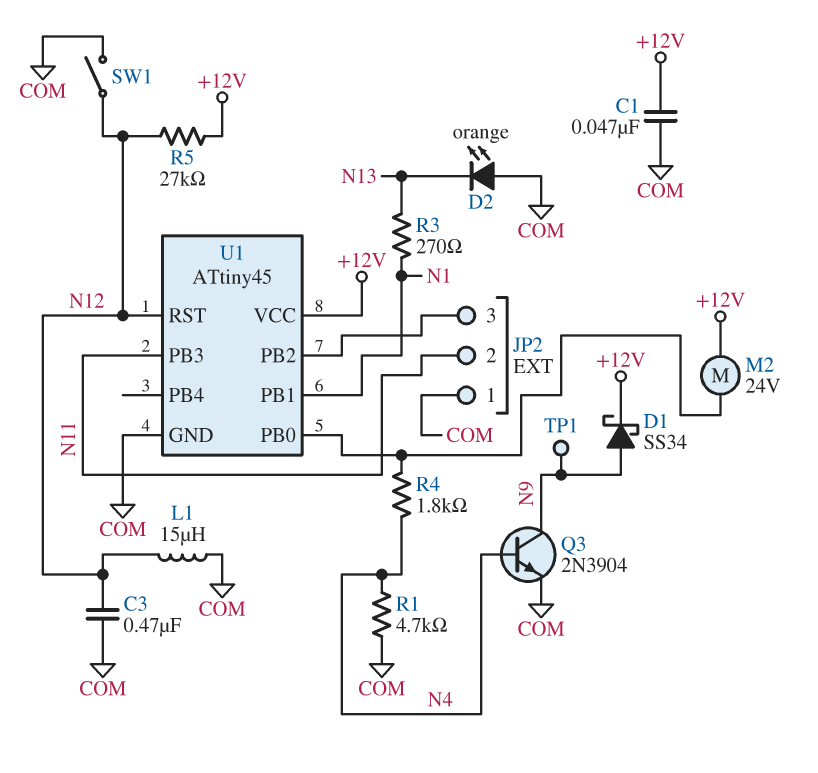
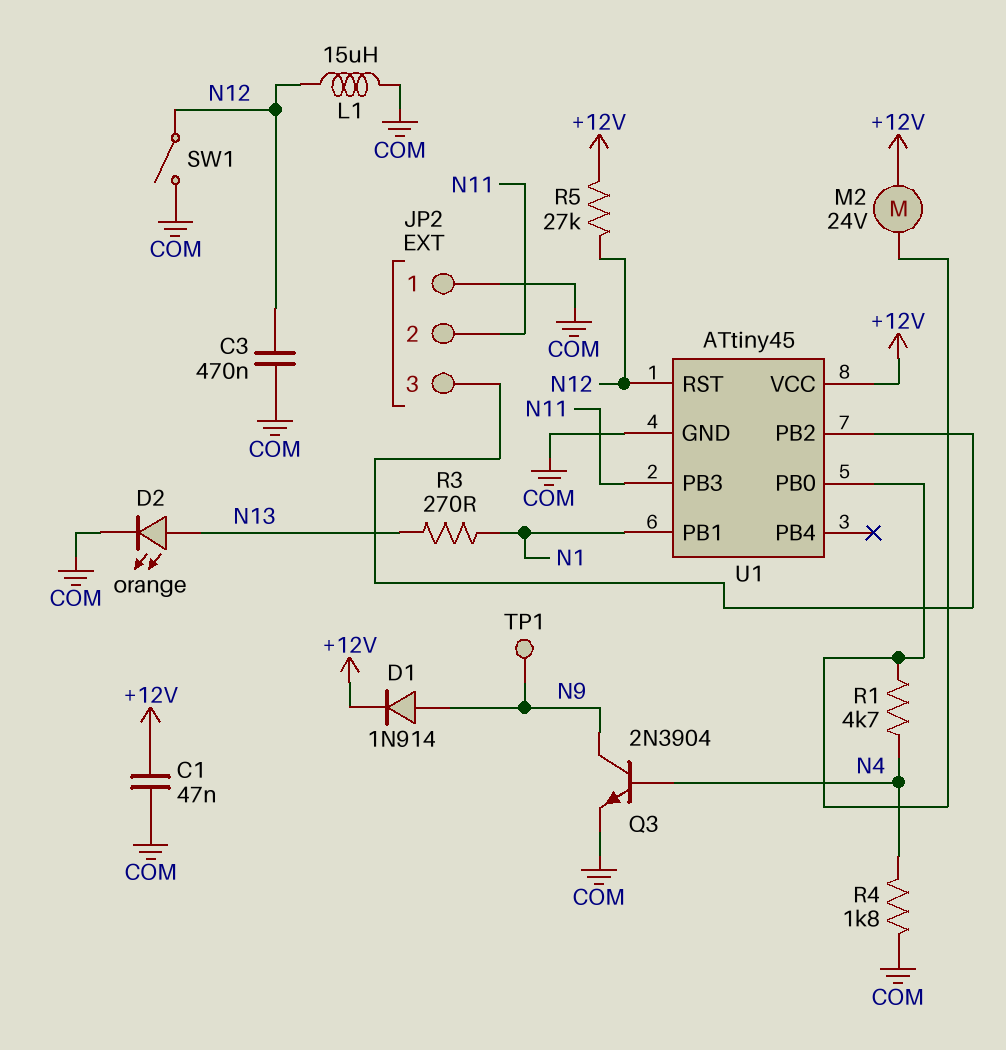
D1: schottky SS34 (A N9, K +12V) -> diode 1N914 (A N9, K +12V)
D2: LED orange (A COM, K N13) -> LED orange (A N13, K COM)
R1: 4.7k (COM, N4) -> 4.7k (N4, U1/PB0)
R4: 1.8k (N4, U1/PB0) -> 1.8k (COM, N4)

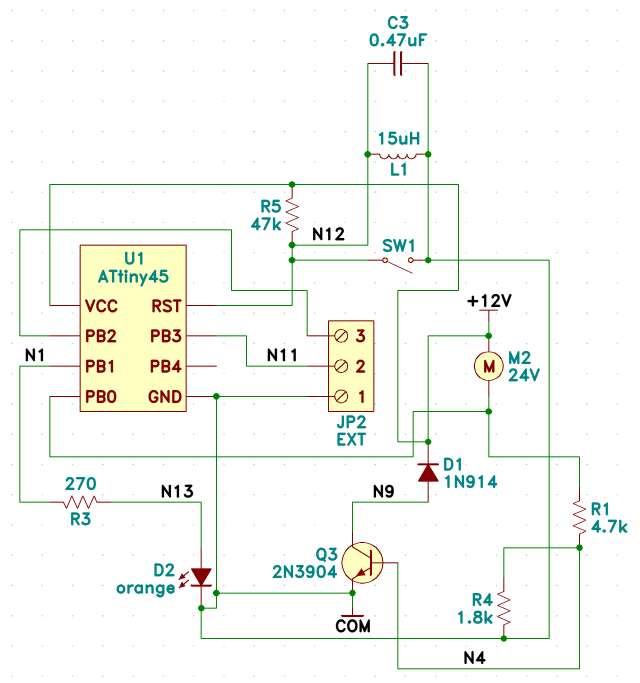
C1: 47nF (+12V, COM) -> none
R5: 27k (+12V, N12) -> 47k (+12V, N12)
TP1: test point (N9) -> none

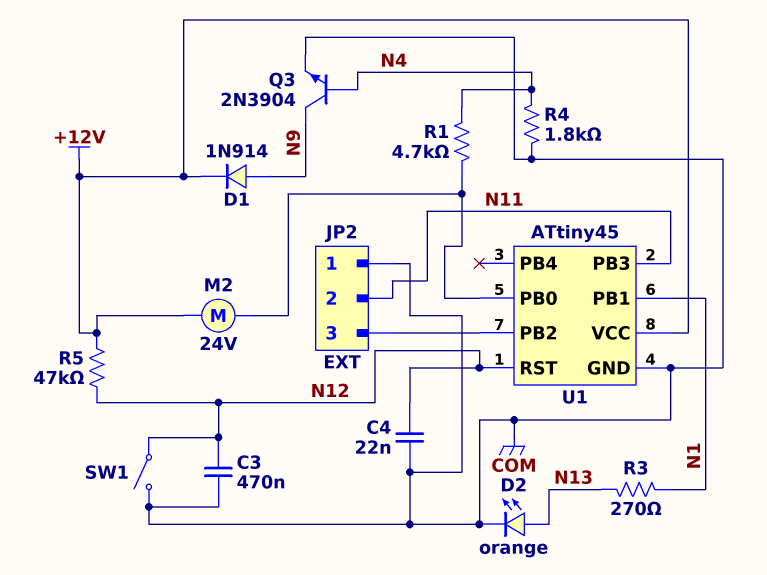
C4: none -> 22nF (COM, N12)
L1: 15uH (COM, N12) -> none

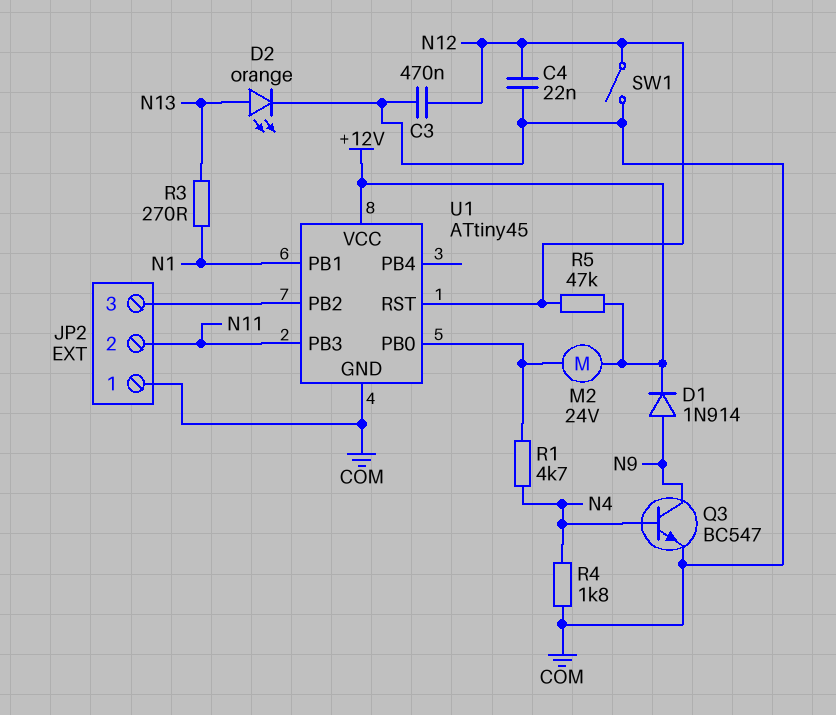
Q3: NPN 2N3904 (B N4, C N9, E COM) -> NPN BC547 (B N4, C N9, E COM)

